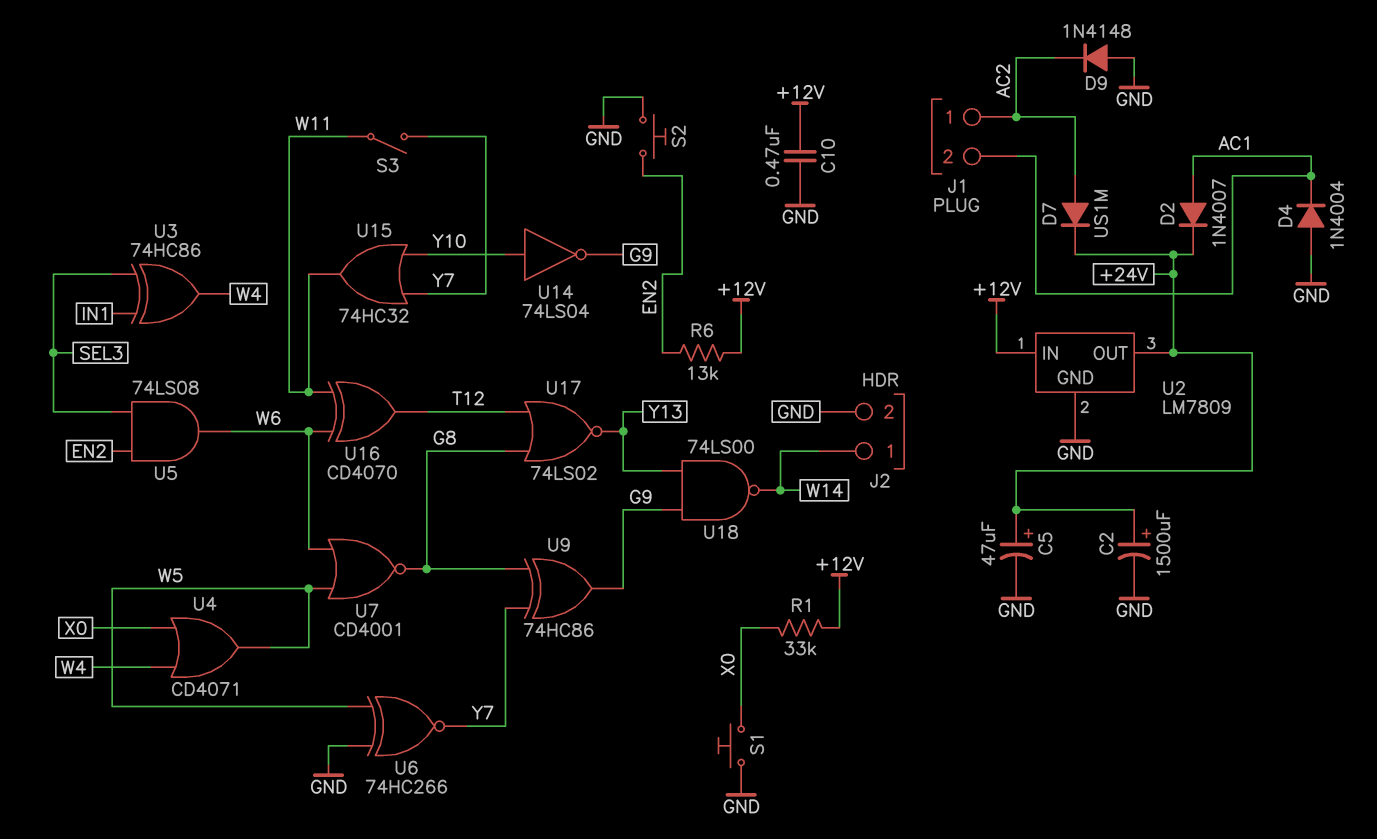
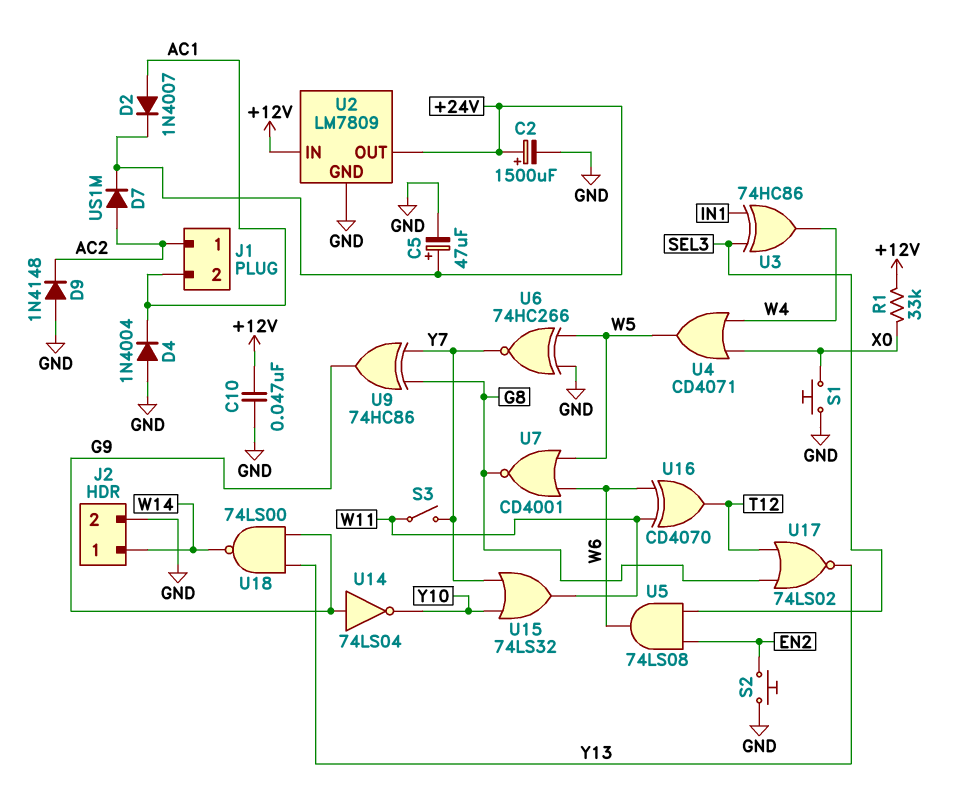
C10: 470nF (+12V, GND) -> 47nF (+12V, GND)
R6: 13k (+12V, EN2) -> none
U14: NOT 74LS04 (in Y10, out G9) -> NOT 74LS04 (in G9, out Y10)
U15: OR 74HC32 (in Y7, in Y10, out W11) -> OR 74LS32 (in Y7, in Y10, out W11)

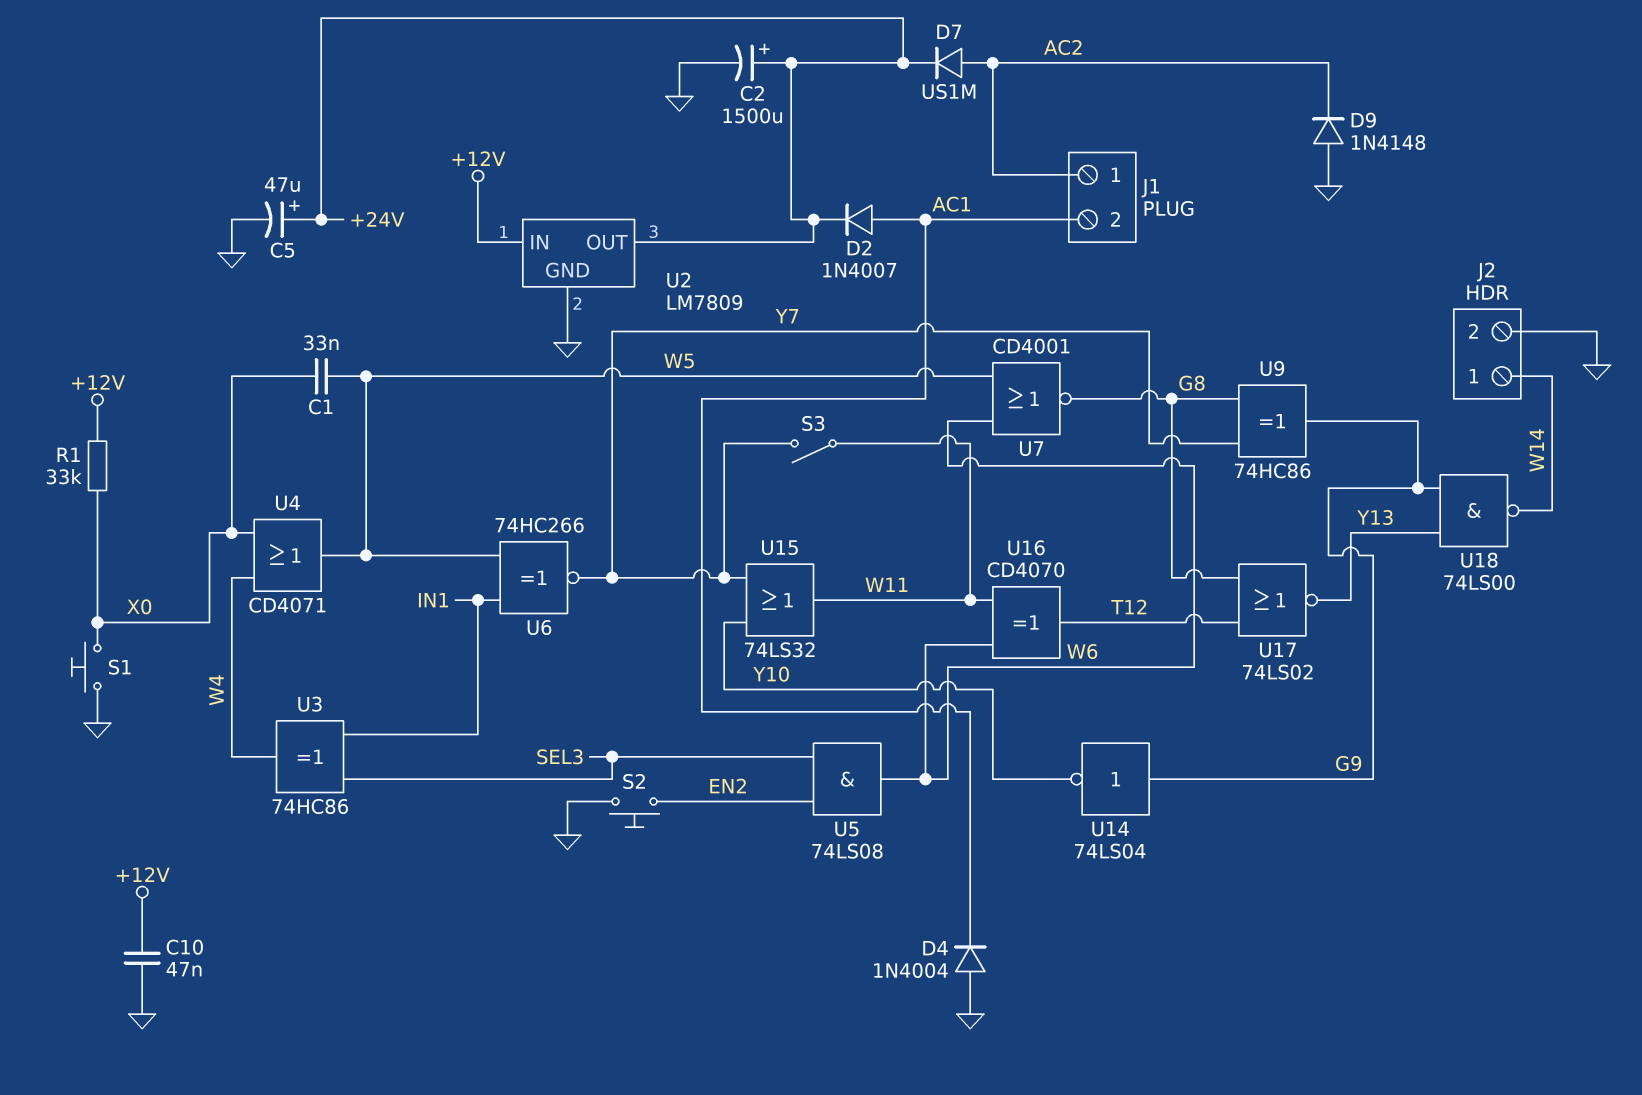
C1: none -> 33nF (W5, X0)
U6: XNOR 74HC266 (in GND, in W5, out Y7) -> XNOR 74HC266 (in IN1, in W5, out Y7)

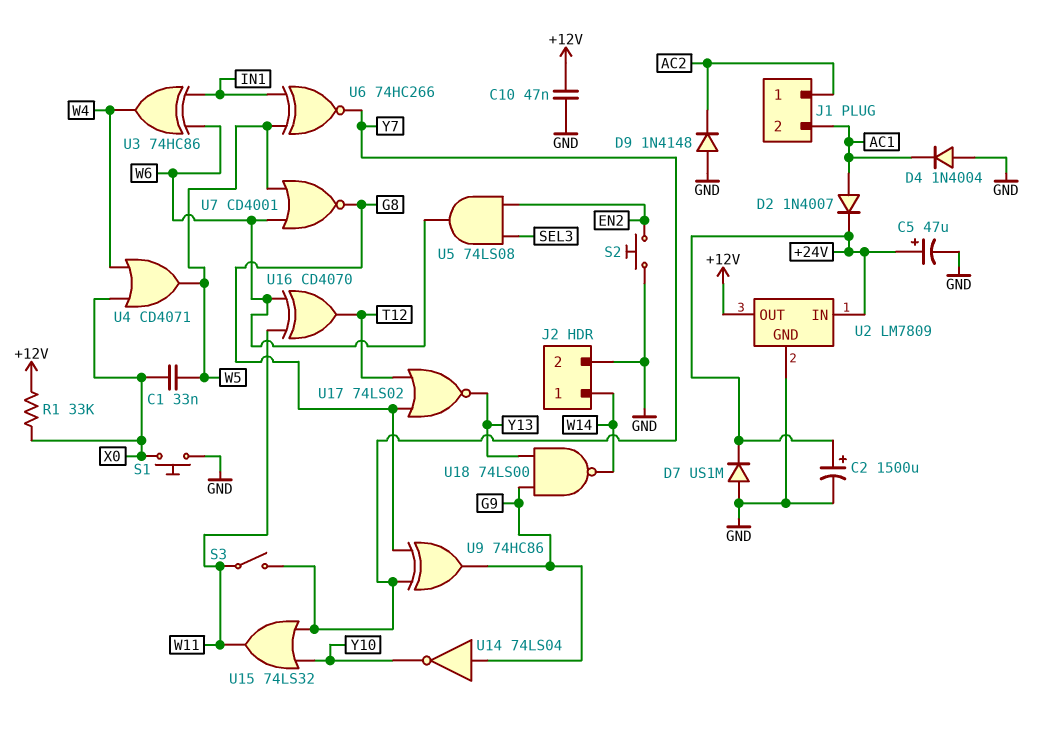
D7: diode US1M (A AC2, K +24V) -> diode US1M (A GND, K +24V)
U2 pin IN: +12V -> +24V
U2 pin OUT: +24V -> +12V
U3: XOR 74HC86 (in IN1, in SEL3, out W4) -> XOR 74HC86 (in IN1, in W6, out W4)

